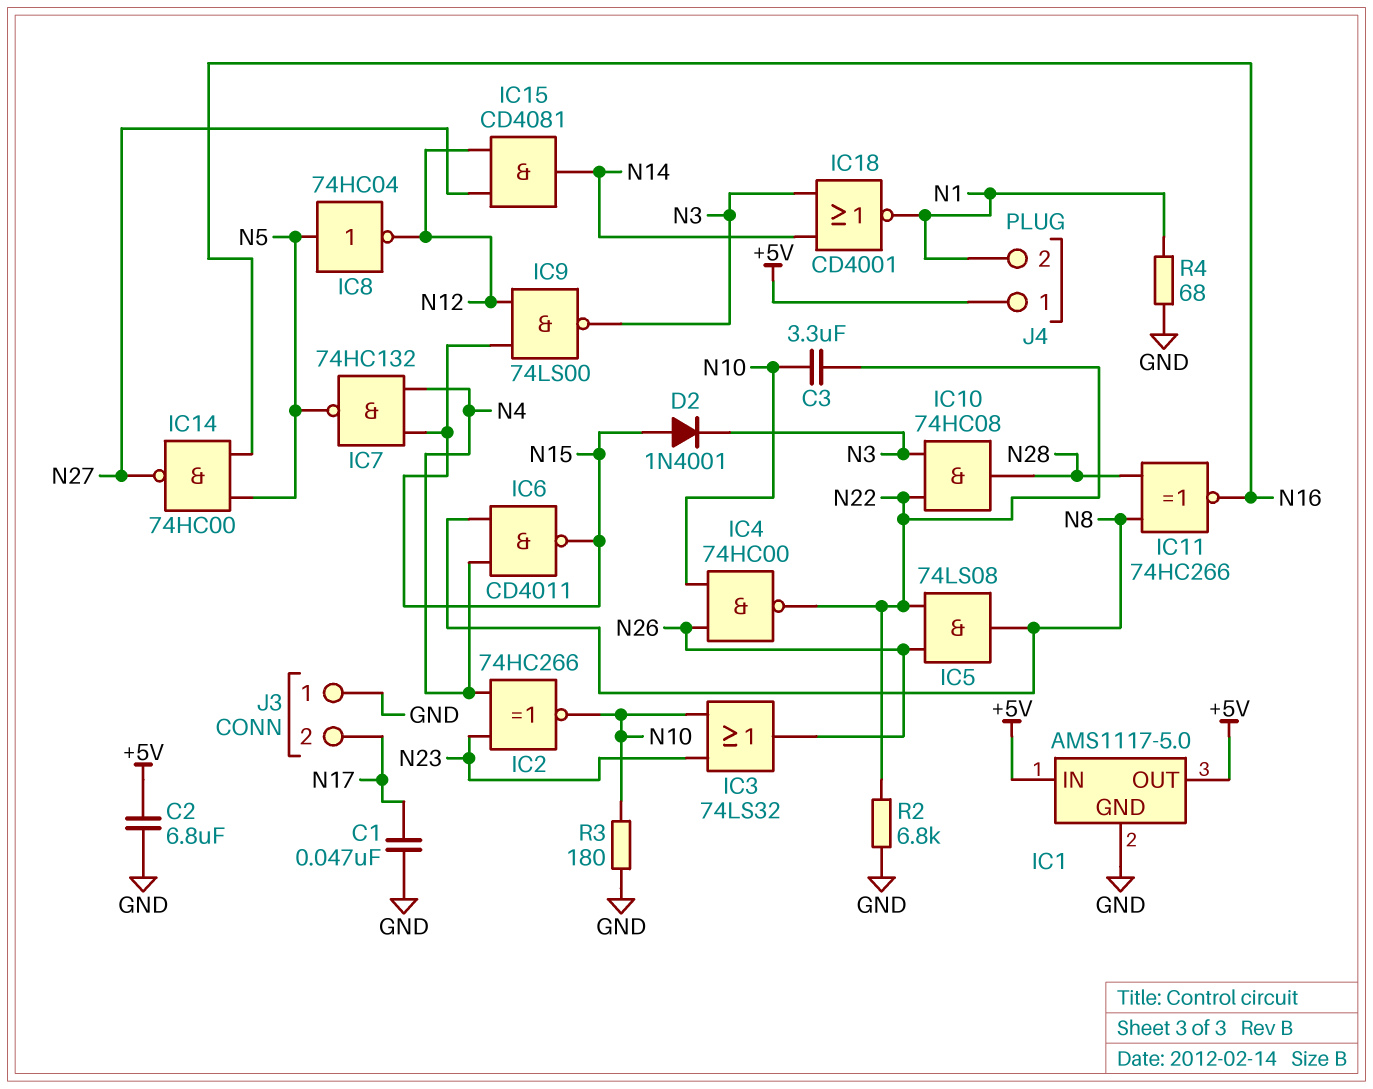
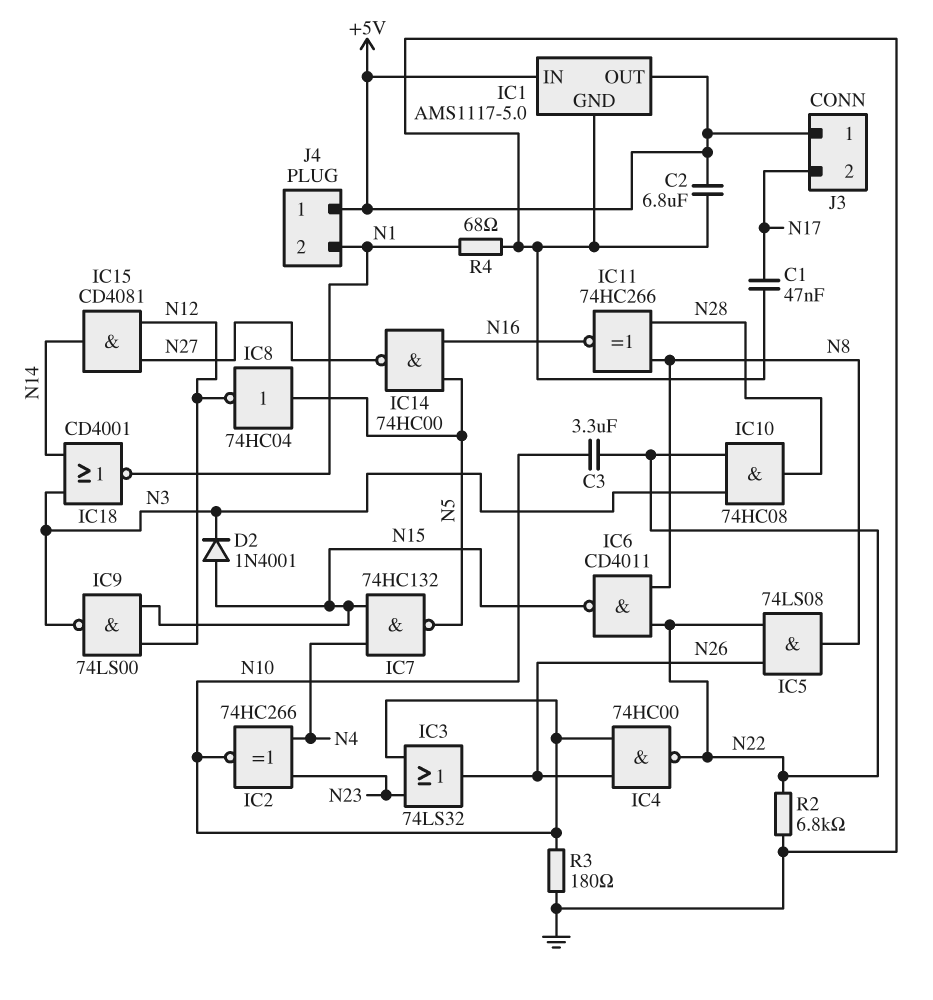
IC6: NAND CD4011 (in N4, in N8, out N15) -> NAND CD4011 (in N8, in N22, out N15)
J3 pin 1: GND -> +5V

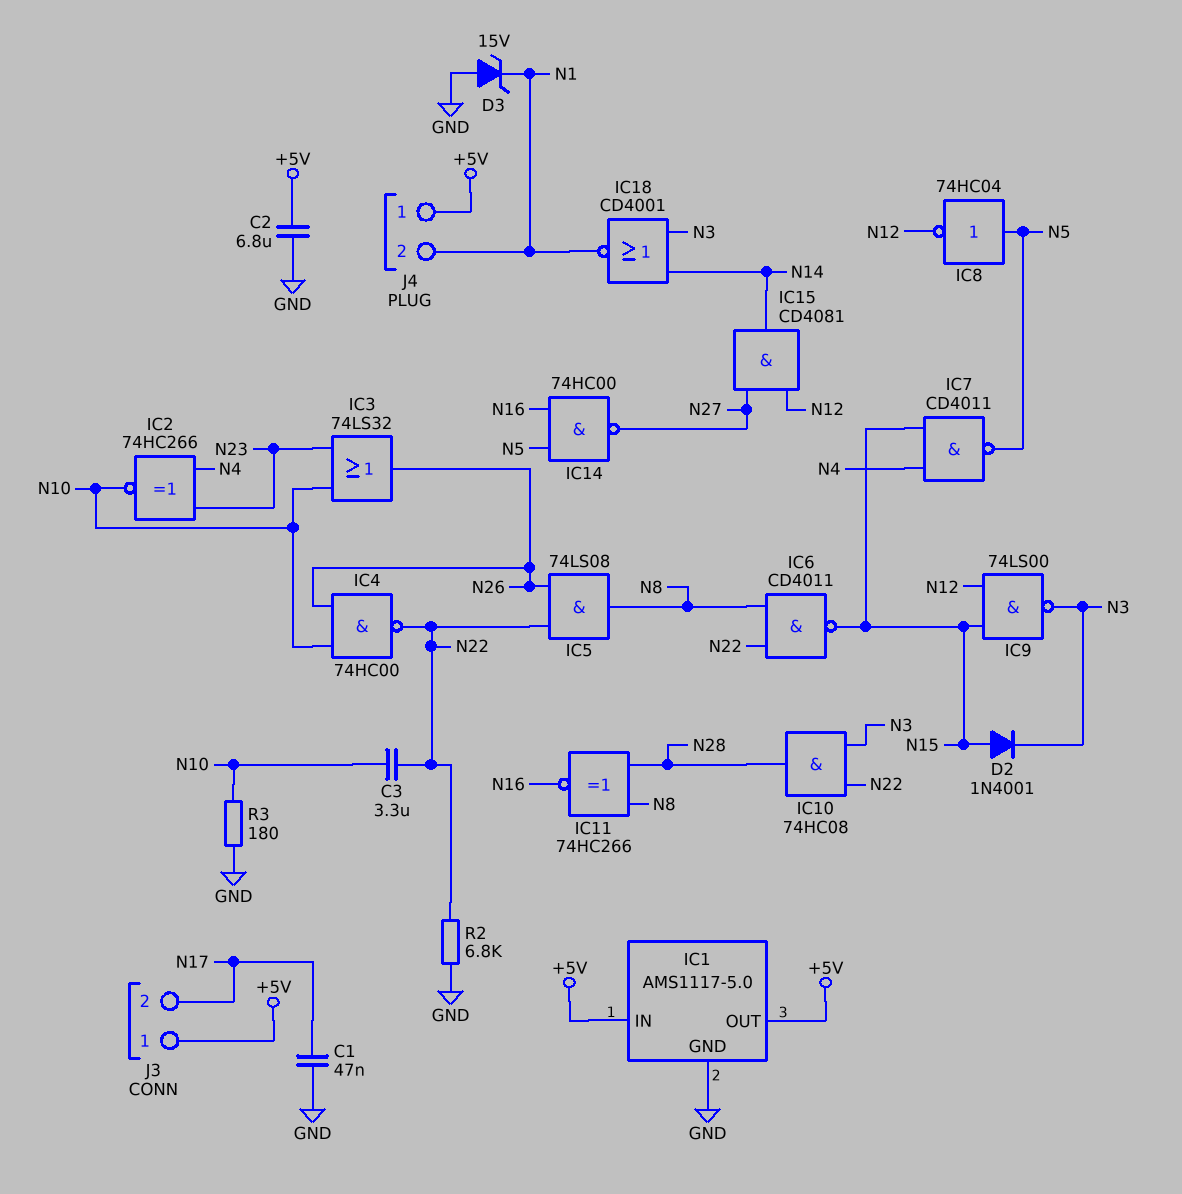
D3: none -> zener 15V (A GND, K N1)
IC7: NAND 74HC132 (in N4, in N15, out N5) -> NAND CD4011 (in N4, in N15, out N5)
R4: 68 (GND, N1) -> none

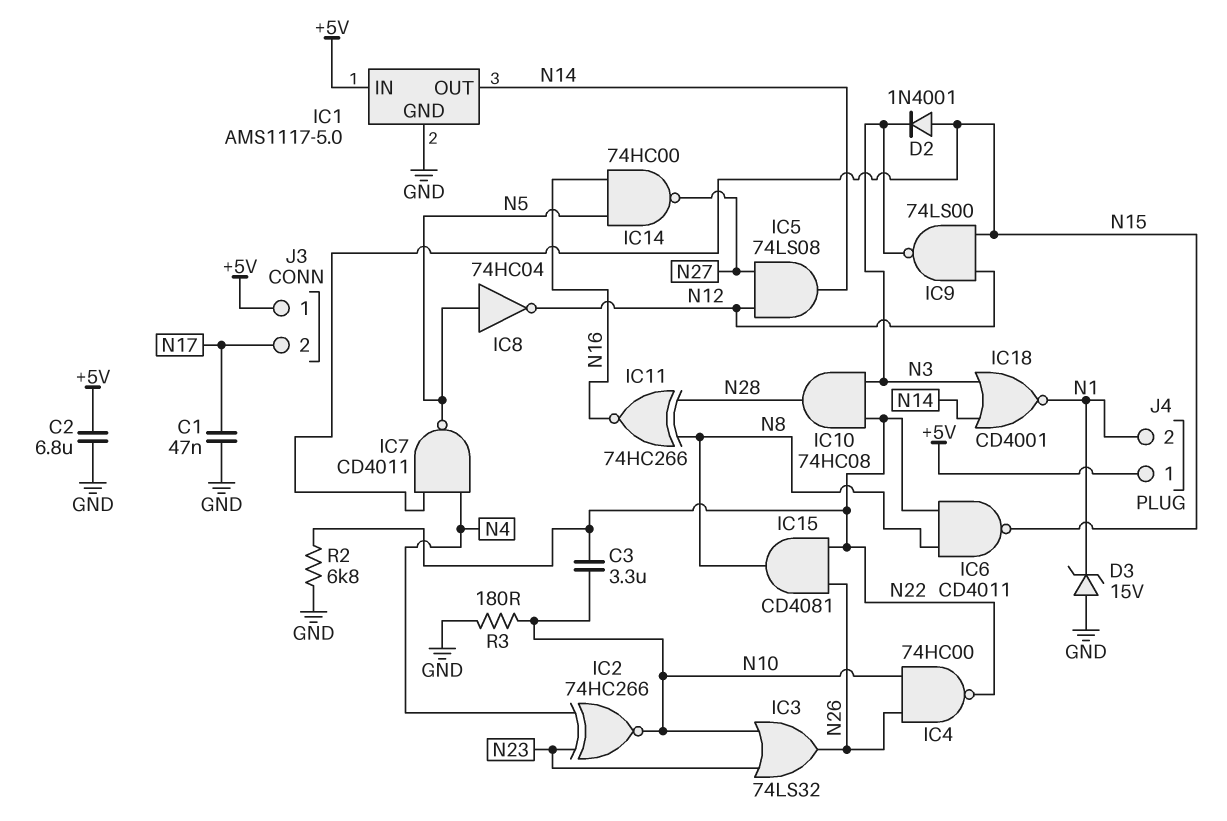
IC1 pin OUT: +5V -> N14
IC5: AND 74LS08 (in N22, in N26, out N8) -> AND 74LS08 (in N12, in N27, out N14)
IC15: AND CD4081 (in N12, in N27, out N14) -> AND CD4081 (in N22, in N26, out N8)

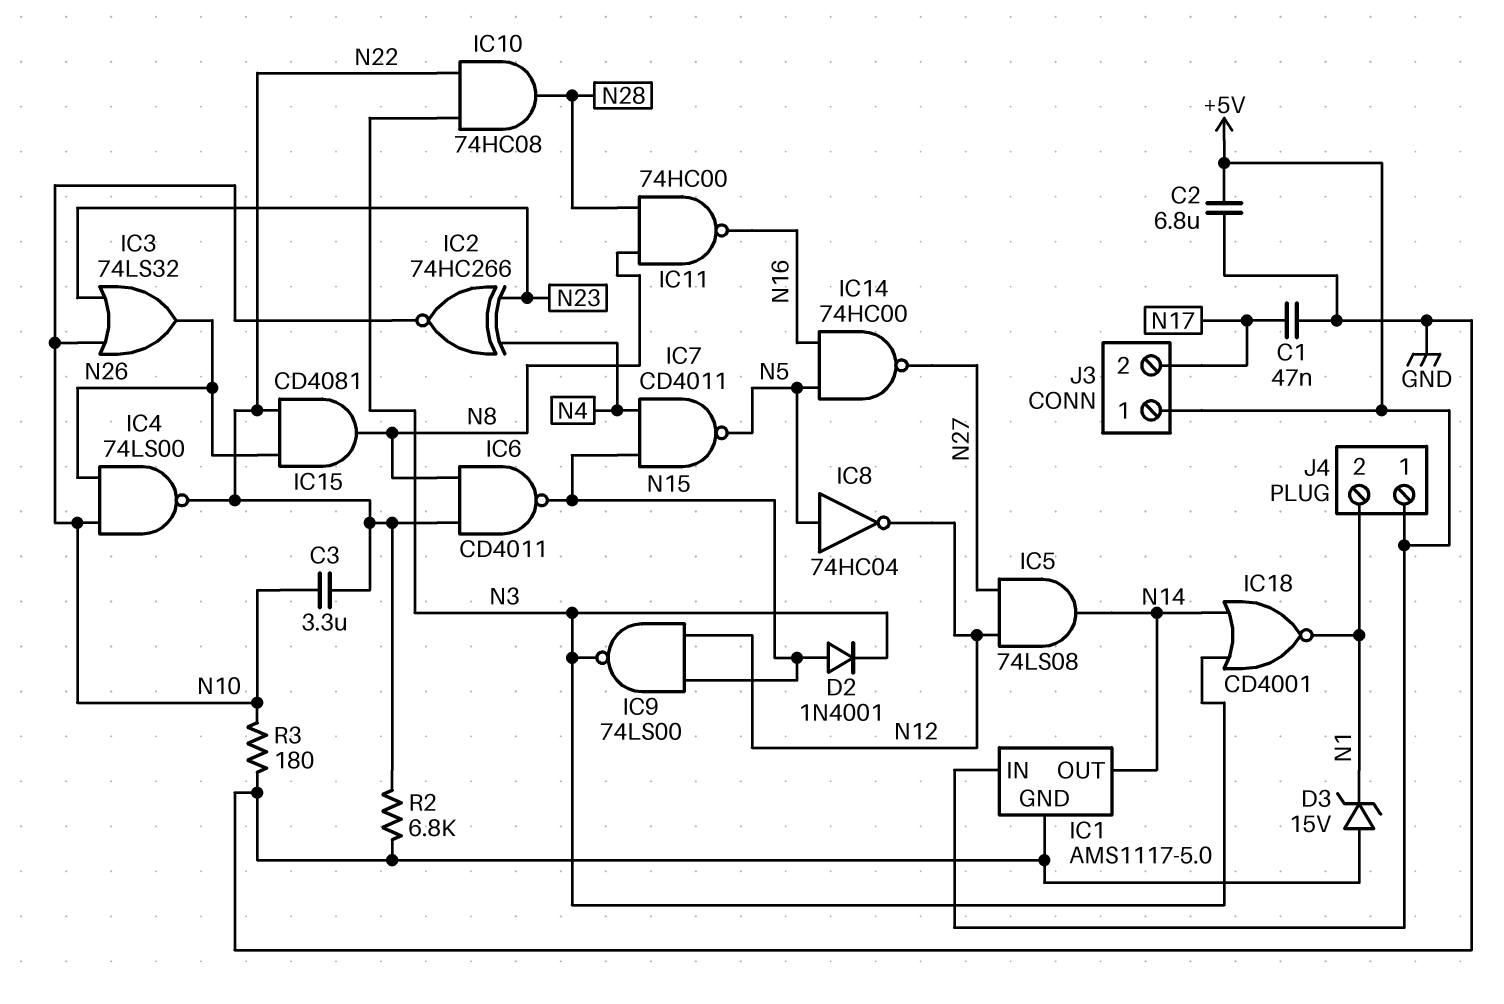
IC4: NAND 74HC00 (in N10, in N26, out N22) -> NAND 74LS00 (in N10, in N26, out N22)
IC11: XNOR 74HC266 (in N8, in N28, out N16) -> NAND 74HC00 (in N8, in N28, out N16)

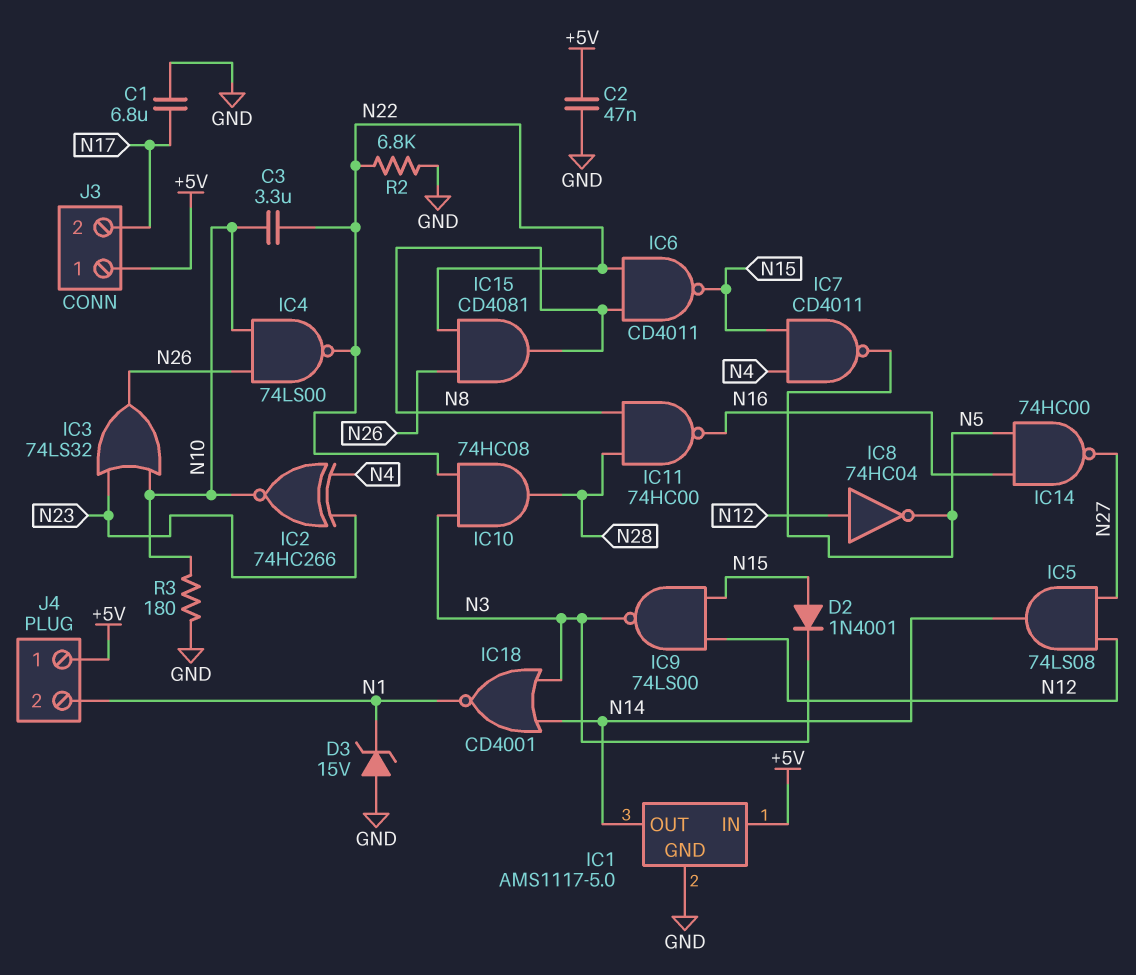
C1: 47nF (GND, N17) -> 6.8uF (GND, N17)
C2: 6.8uF (+5V, GND) -> 47nF (+5V, GND)
IC8: NOT 74HC04 (in N5, out N12) -> NOT 74HC04 (in N12, out N5)

